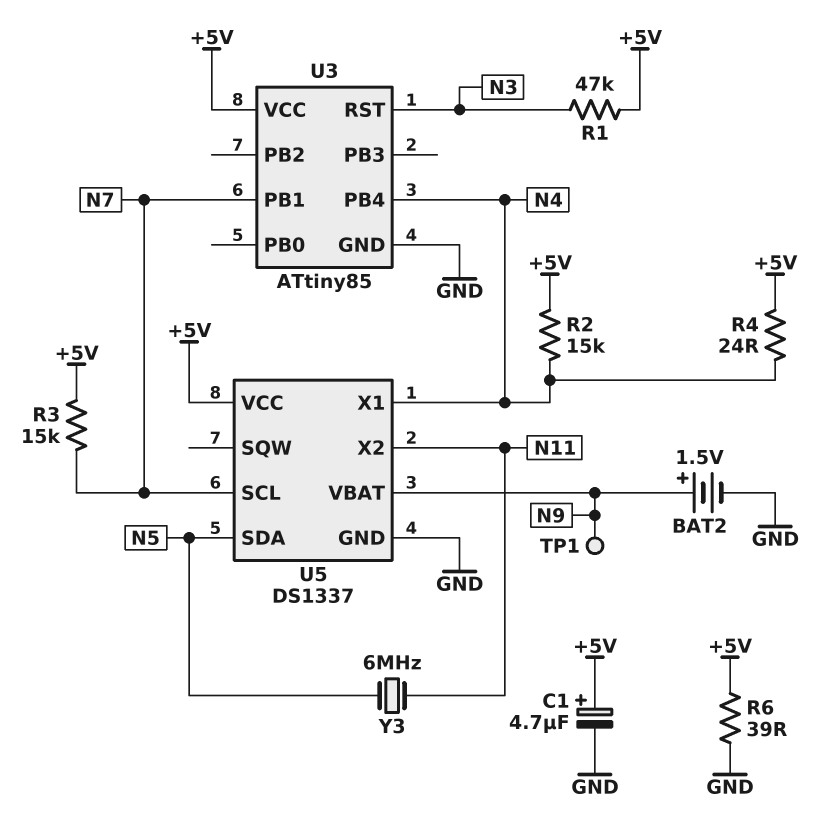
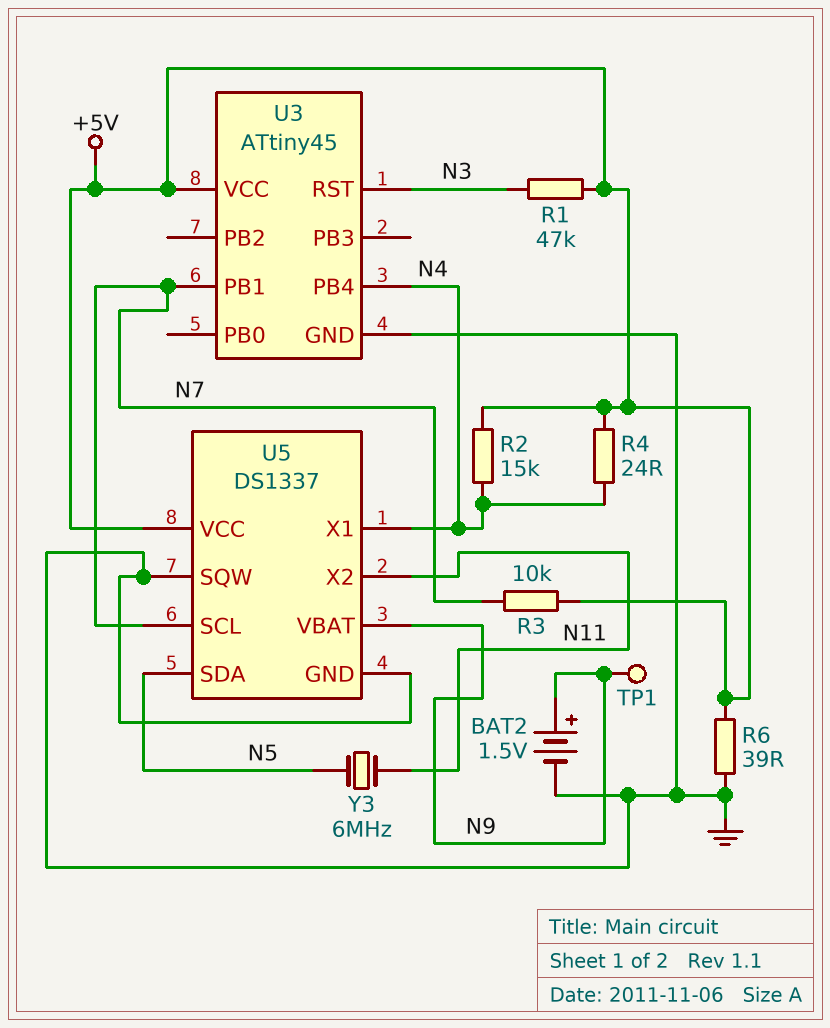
C1: 4.7uF (plus +5V, minus GND) -> none
R3: 15k (+5V, N7) -> 10k (+5V, N7)
U3: ATtiny85 -> ATtiny45
U5 pin SQW: none -> GND

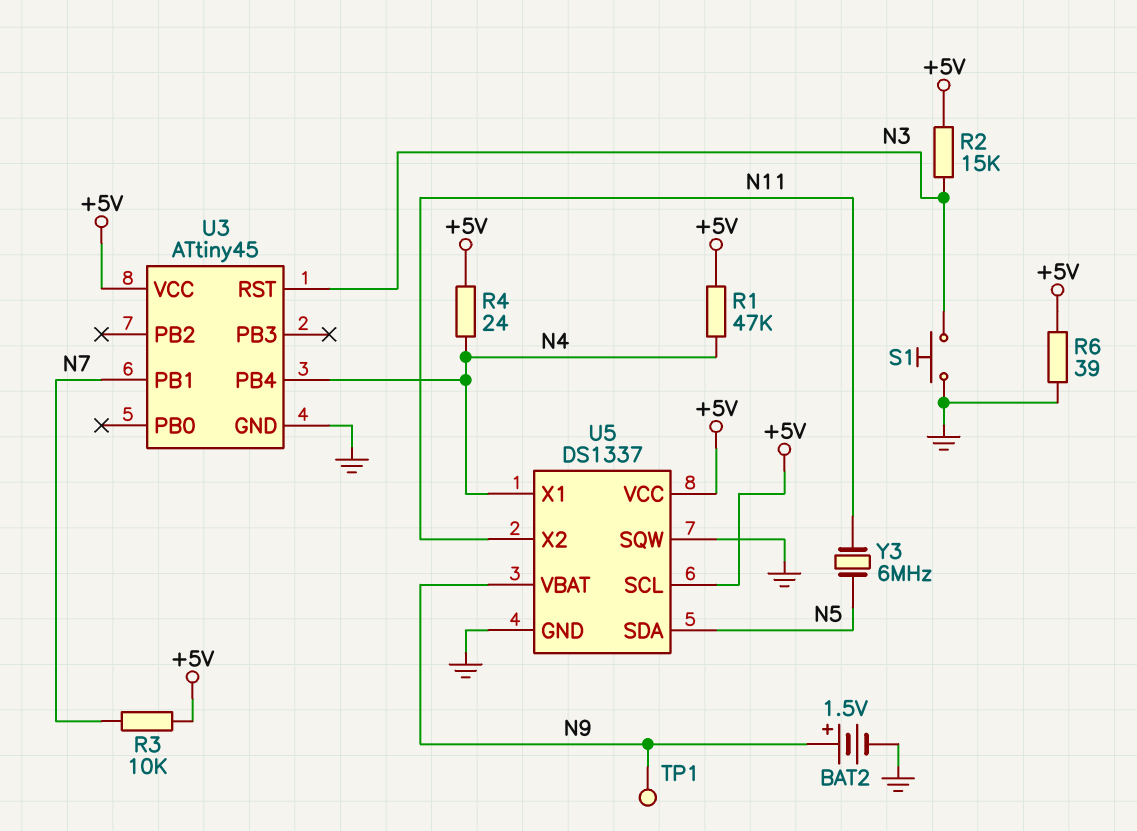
R1: 47k (+5V, N3) -> 47k (+5V, N4)
R2: 15k (+5V, N4) -> 15k (+5V, N3)
S1: none -> button (GND, N3)
U5 pin SCL: N7 -> +5V

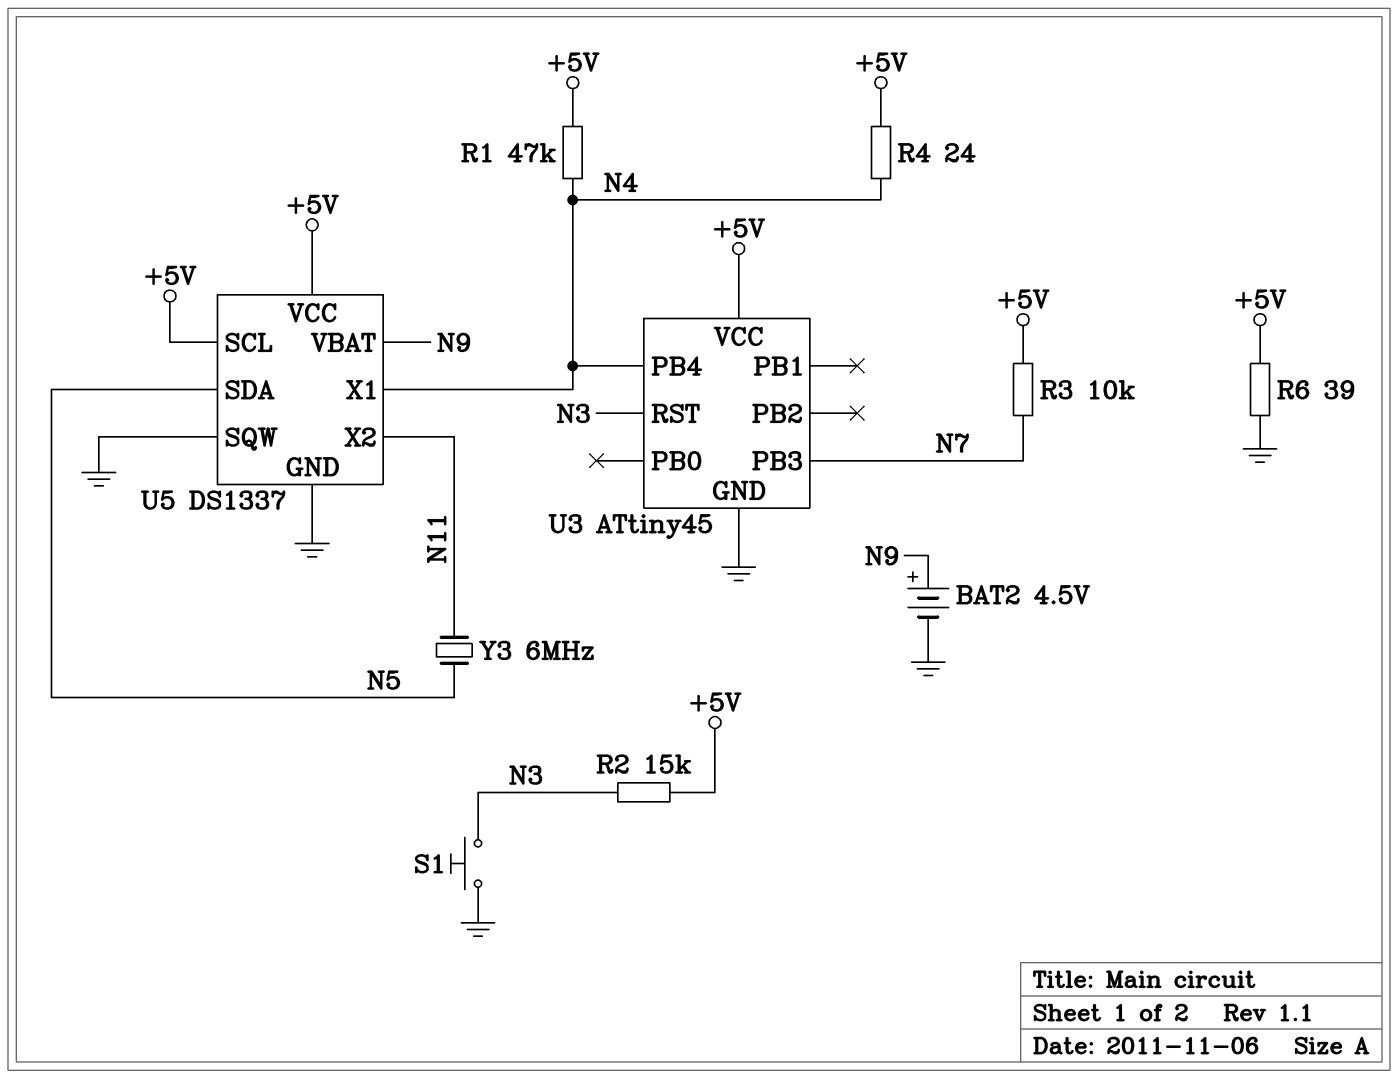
BAT2: 1.5V (plus N9, minus GND) -> 4.5V (plus N9, minus GND)
TP1: test point (N9) -> none
U3 pin PB1: N7 -> none
U3 pin PB3: none -> N7

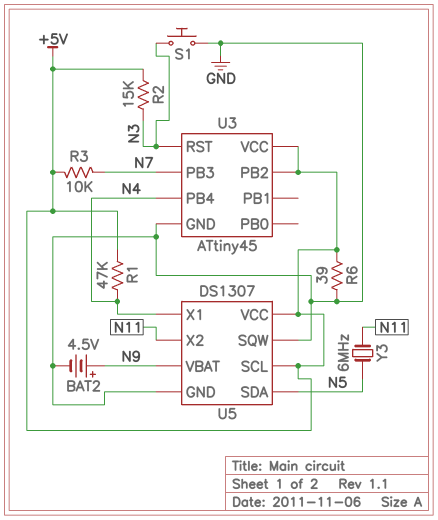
R4: 24 (+5V, N4) -> none
U3 pin PB2: none -> +5V
U5: DS1337 -> DS1307

